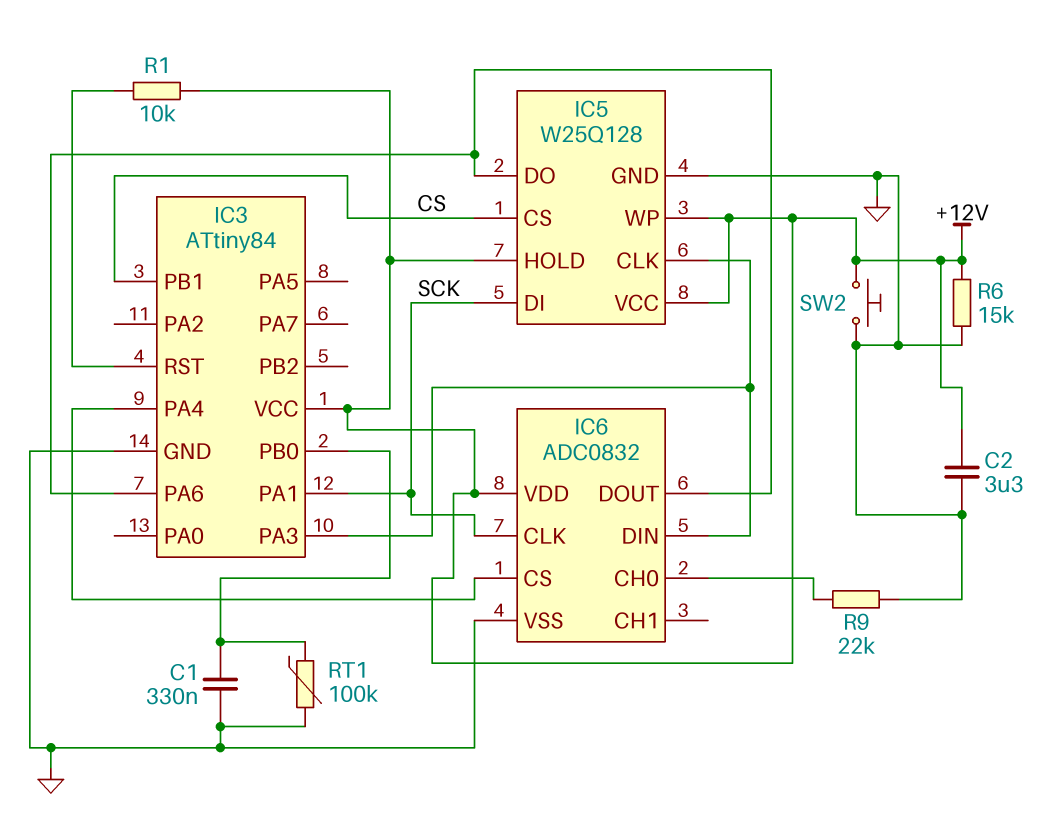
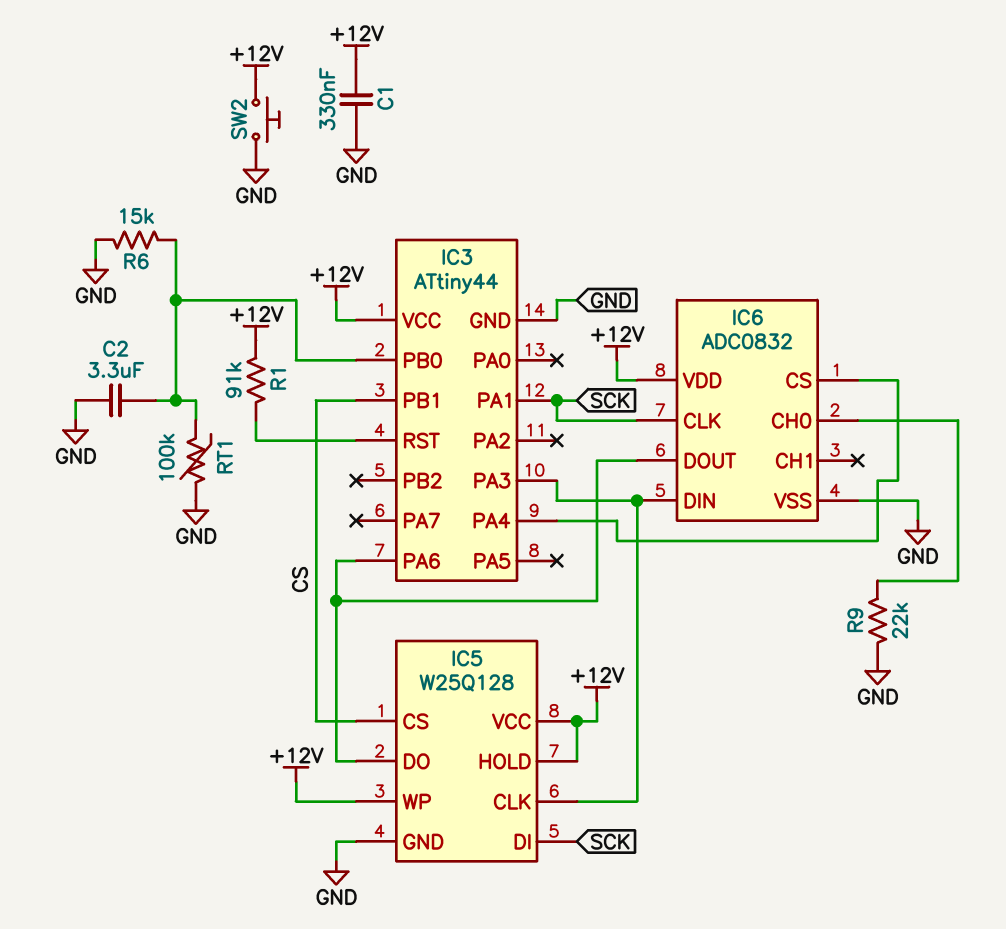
C1: 330nF (GND, IC3/PB0) -> 330nF (+12V, GND)
C2: 3.3uF (+12V, GND) -> 3.3uF (GND, IC3/PB0)
IC3: ATtiny84 -> ATtiny44
R1: 10k (+12V, IC3/RST) -> 91k (+12V, IC3/RST)
R6: 15k (+12V, GND) -> 15k (GND, IC3/PB0)

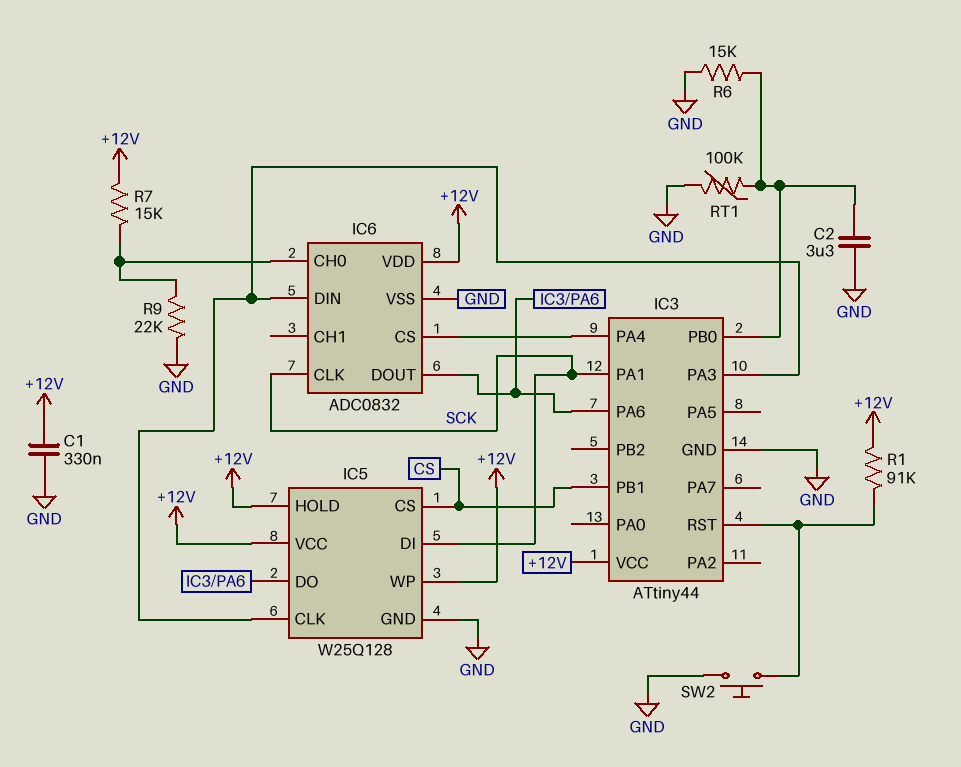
R7: none -> 15k (+12V, IC6/CH0)
SW2: button (+12V, GND) -> button (GND, IC3/RST)

